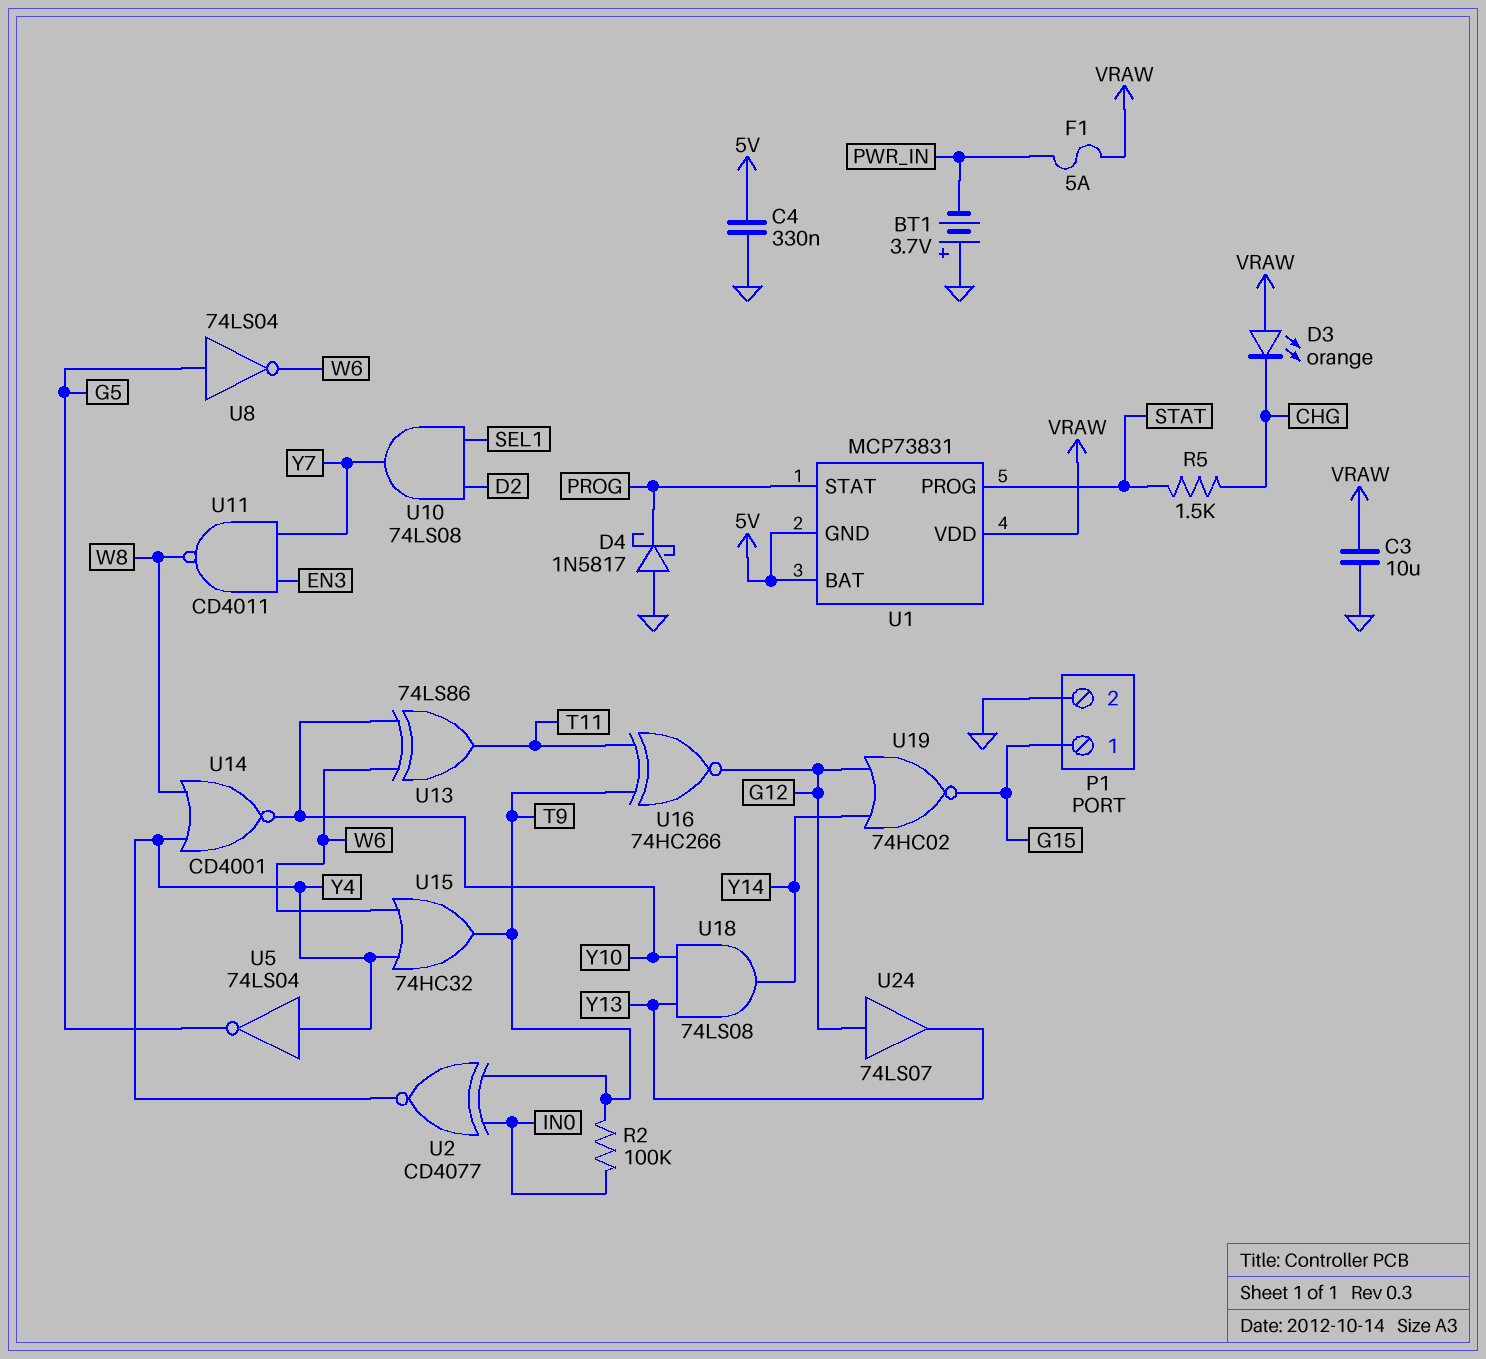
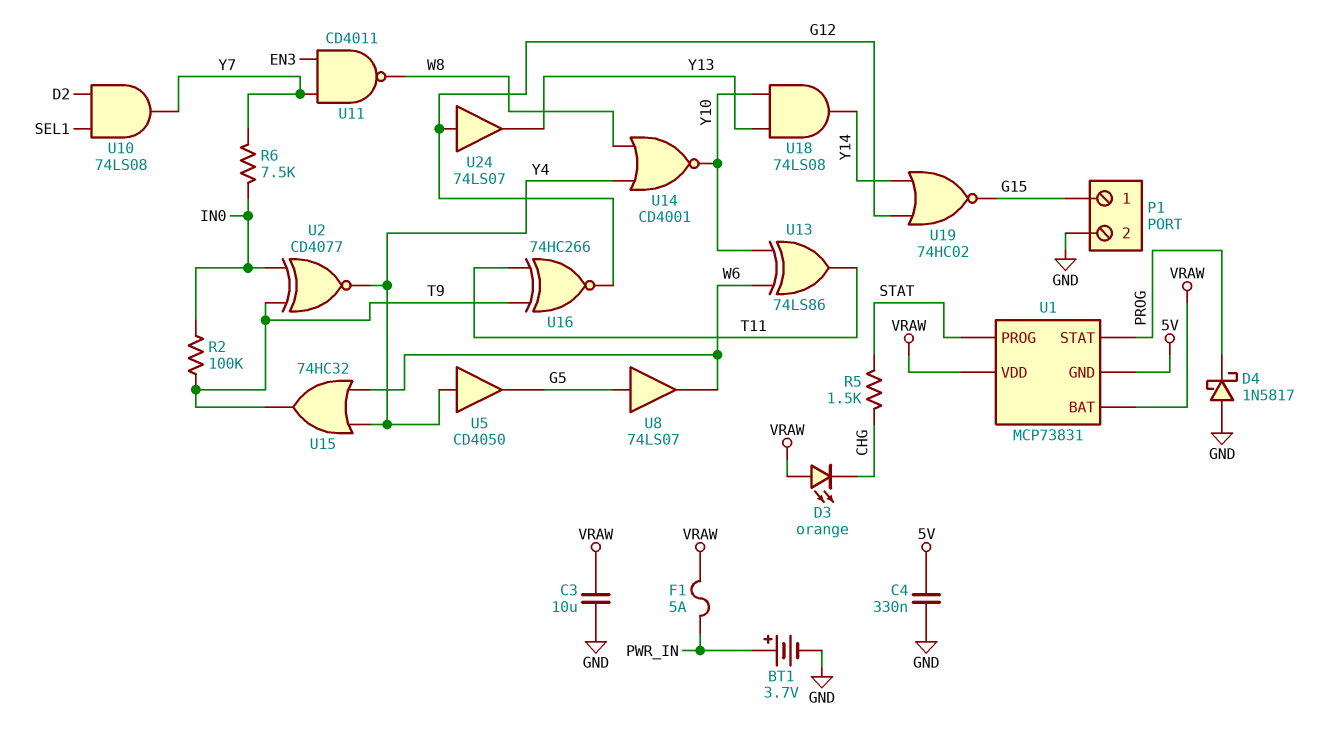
BT1: 3.7V (plus GND, minus PWR_IN) -> 3.7V (plus PWR_IN, minus GND)
R6: none -> 7.5k (IN0, Y7)
U1 pin BAT: 5V -> VRAW
U5: NOT 74LS04 (in Y4, out G5) -> buffer CD4050 (in Y4, out G5)
U8: NOT 74LS04 (in G5, out W6) -> buffer 74LS07 (in G5, out W6)

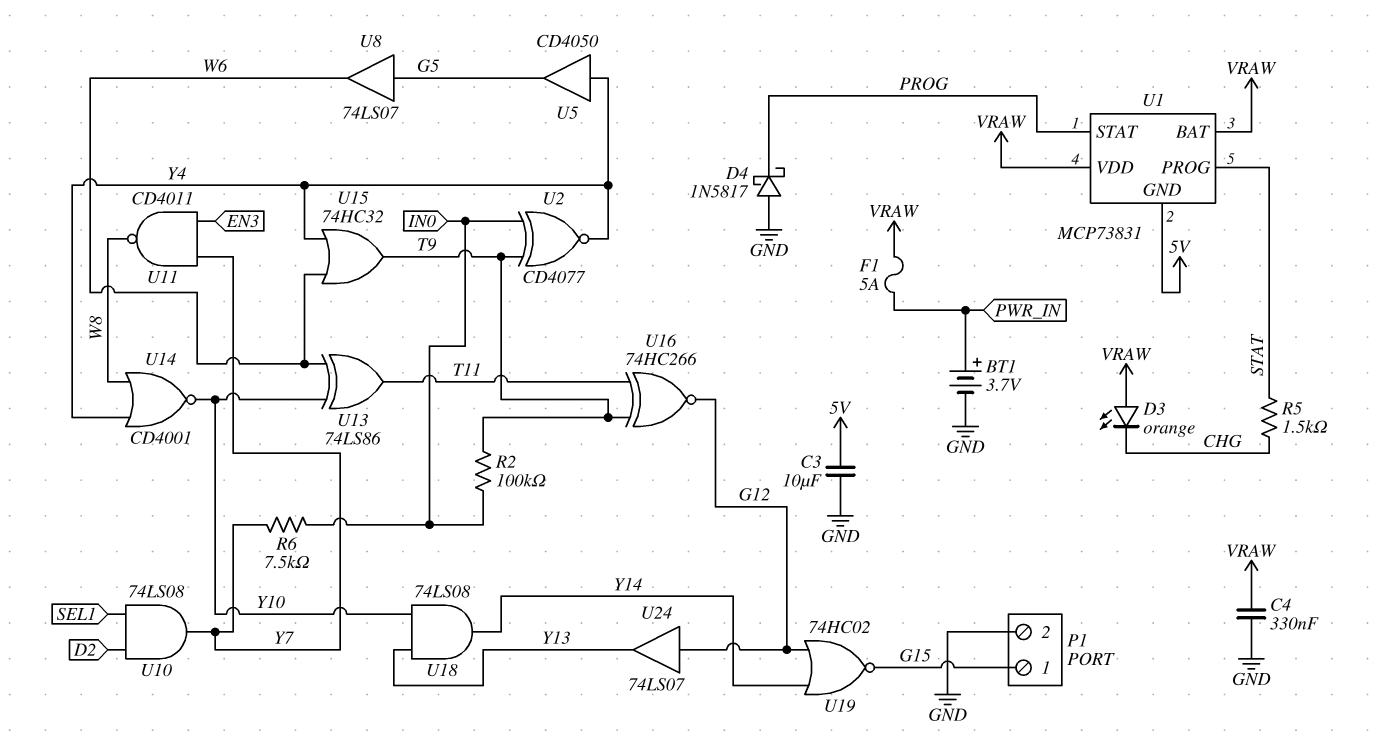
C3: 10uF (GND, VRAW) -> 10uF (5V, GND)
C4: 330nF (5V, GND) -> 330nF (GND, VRAW)

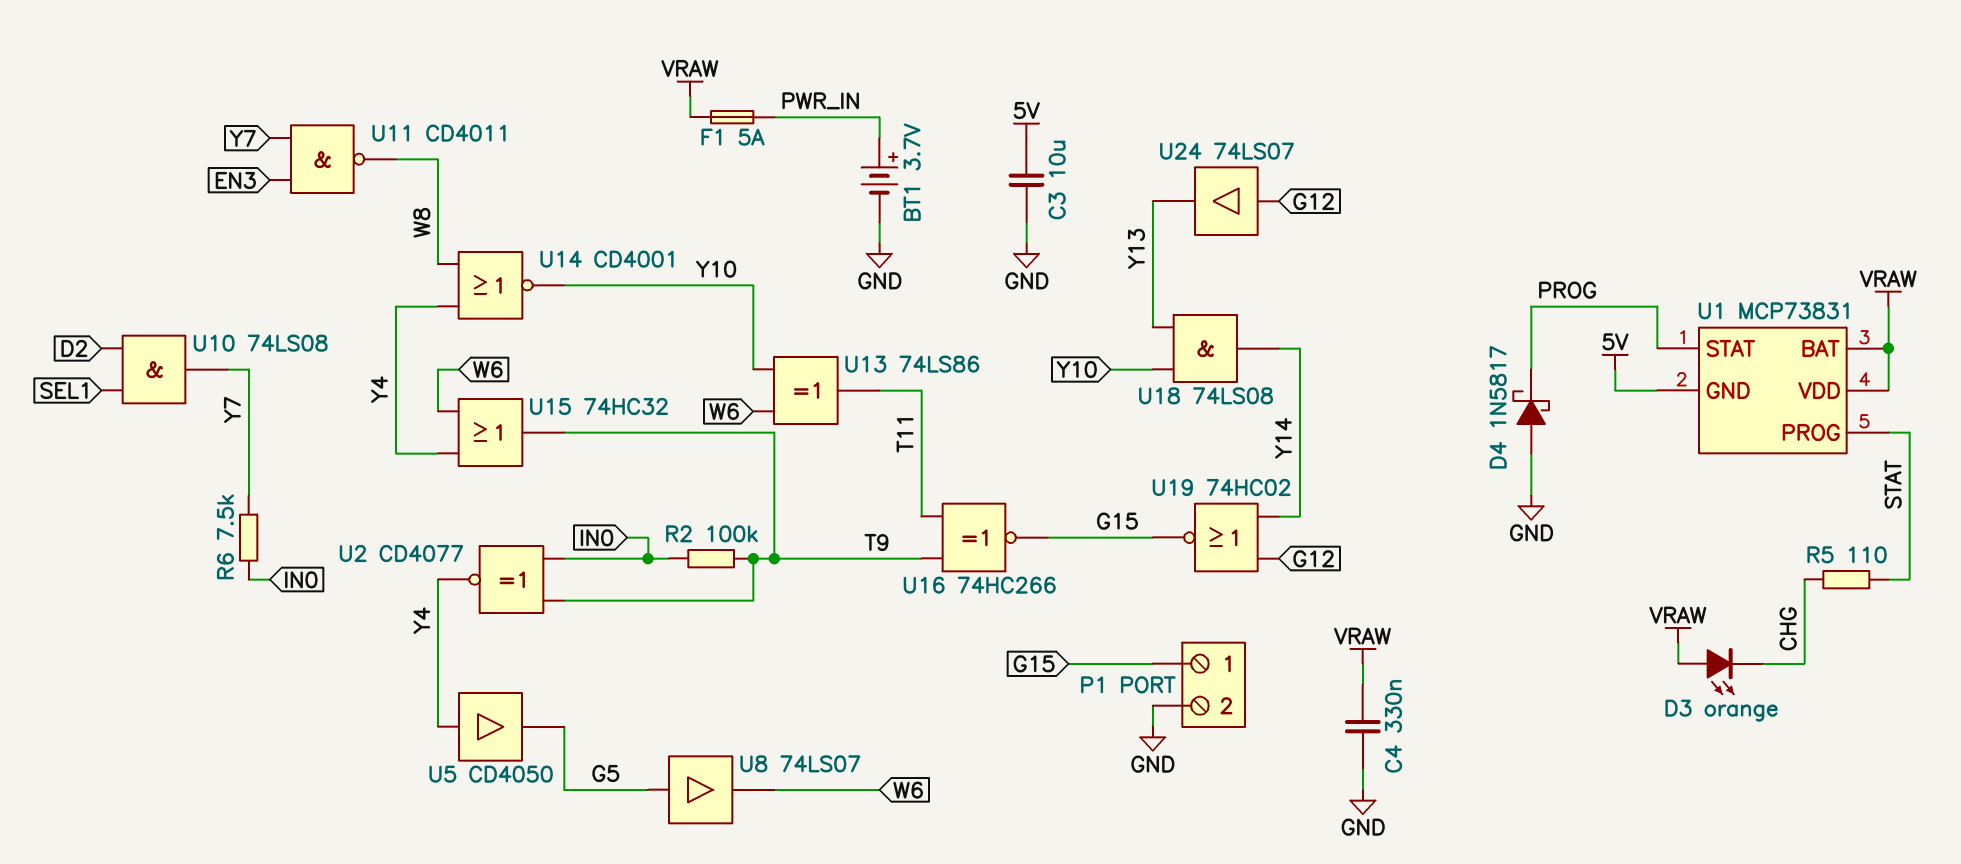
R5: 1.5k (CHG, STAT) -> 110 (CHG, STAT)
U16: XNOR 74HC266 (in T9, in T11, out G12) -> XNOR 74HC266 (in T9, in T11, out G15)

